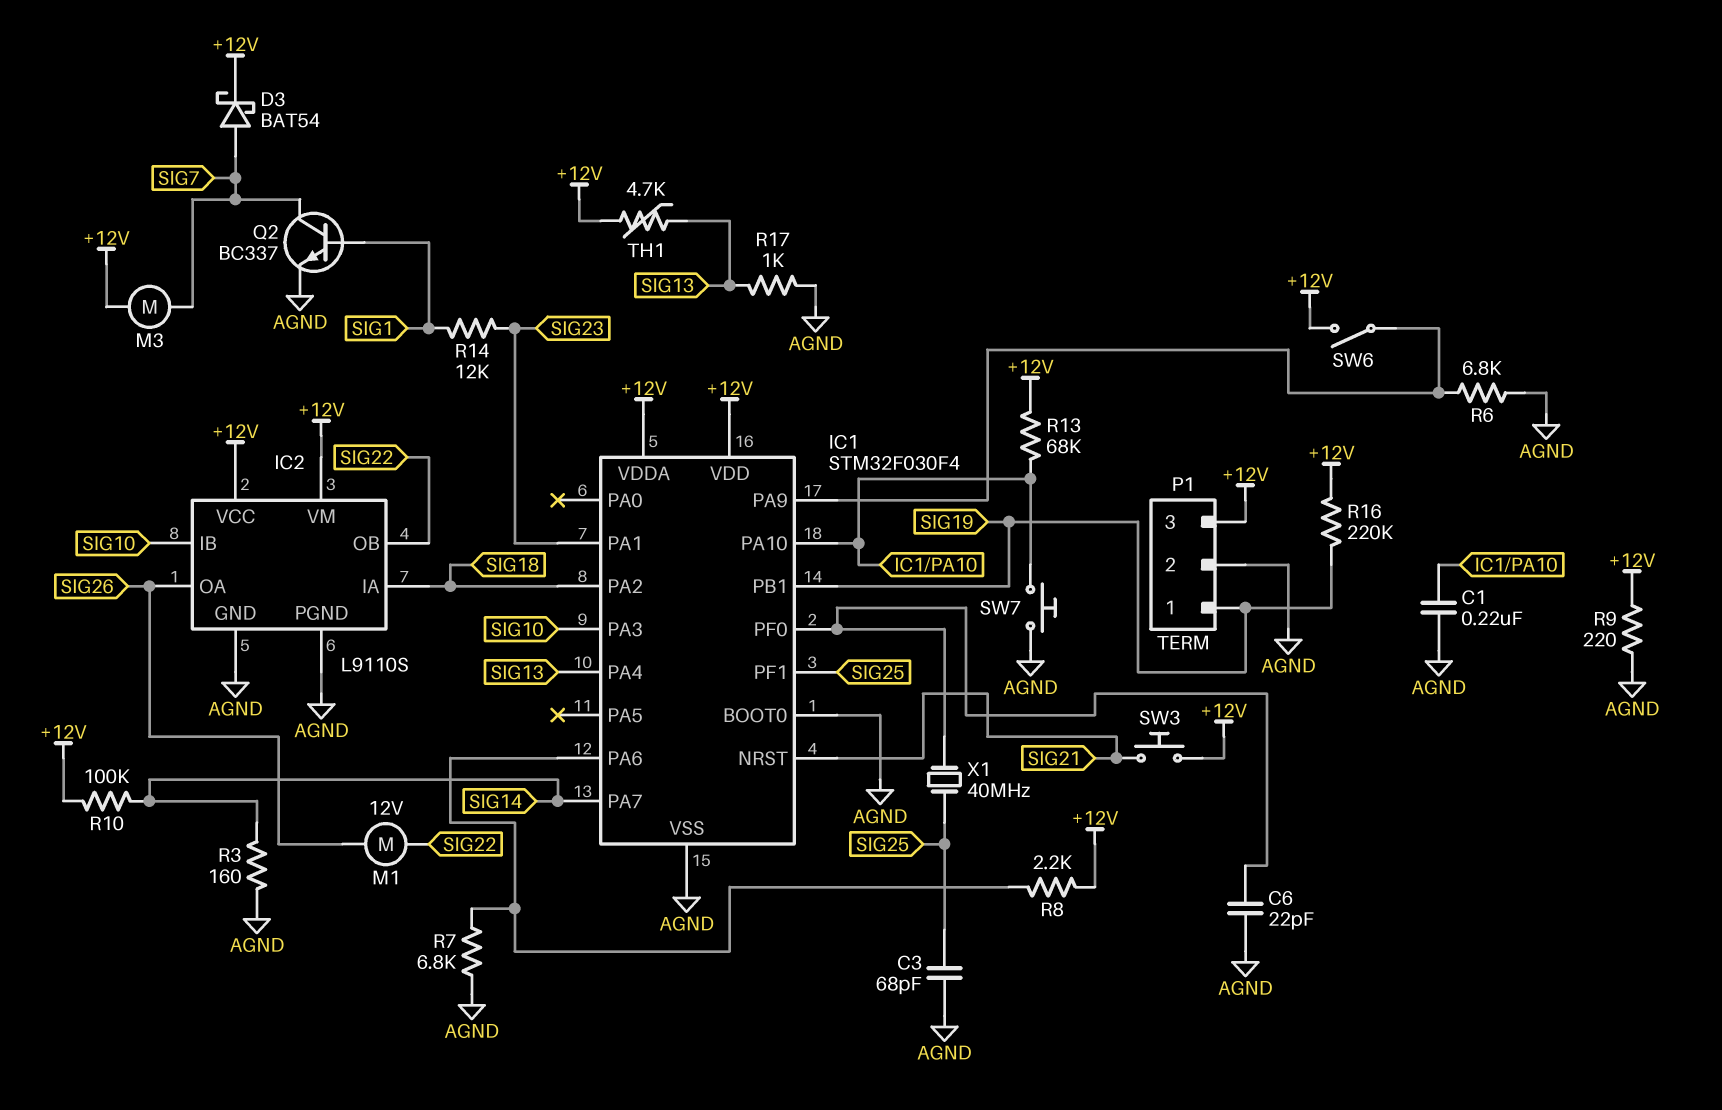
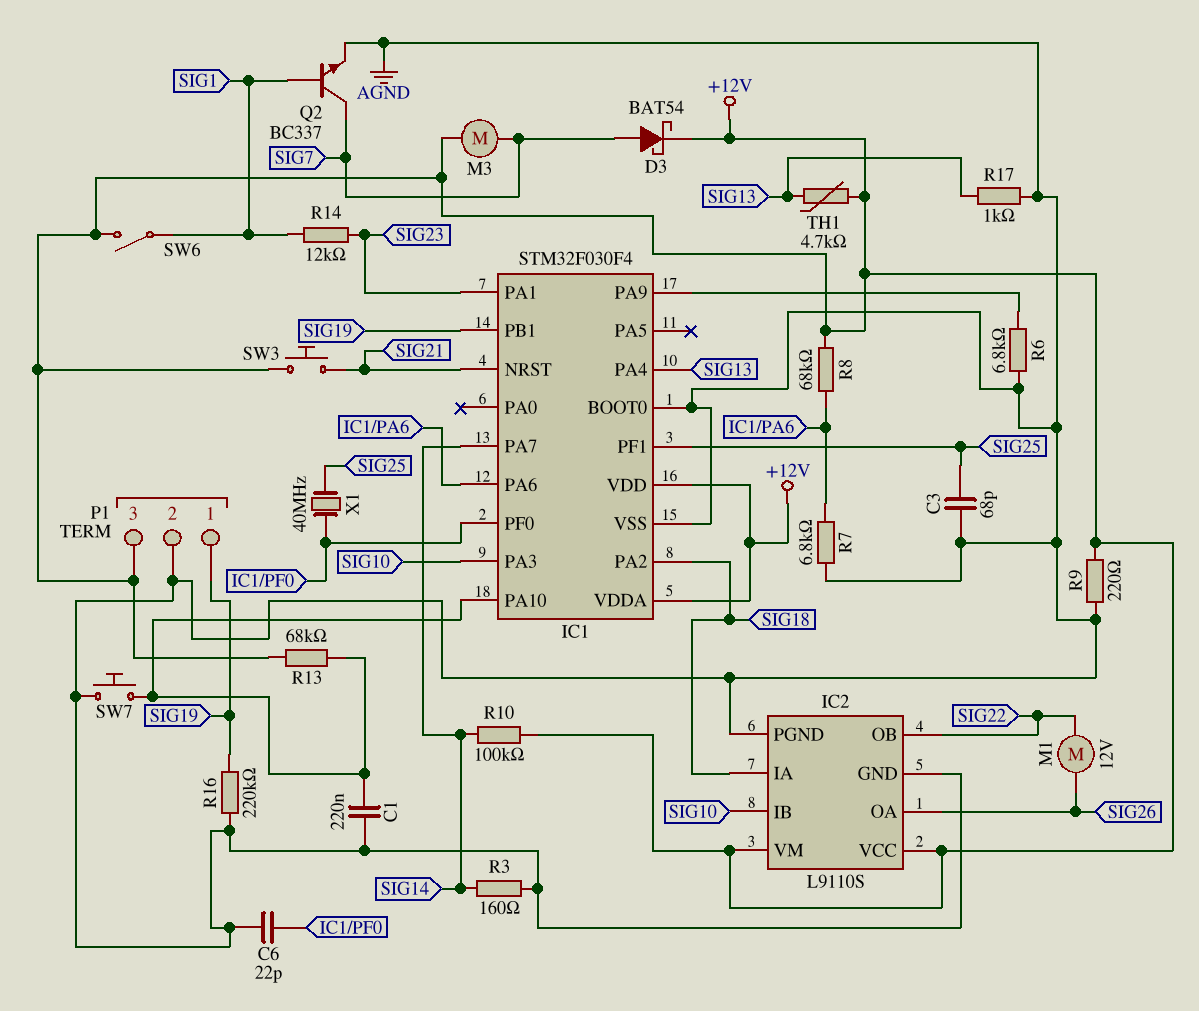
R8: 2.2k (+12V, IC1/PA6) -> 68k (+12V, IC1/PA6)
R16: 220k (+12V, SIG19) -> 220k (AGND, SIG19)
SW6: switch (+12V, IC1/PA9) -> switch (+12V, SIG1)

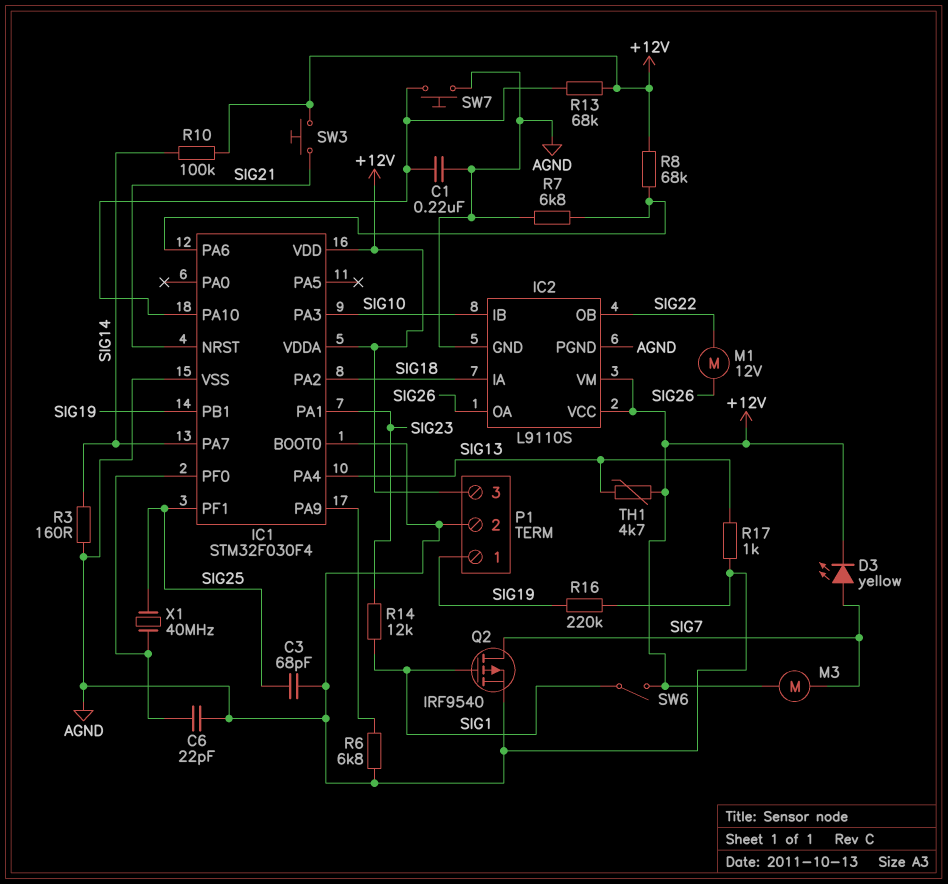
D3: schottky BAT54 (A SIG7, K +12V) -> LED yellow (A SIG7, K +12V)
Q2: NPN BC337 (B SIG1, C SIG7, E AGND) -> PMOS IRF9540 (G SIG1, D SIG7, S AGND)
R9: 220 (+12V, AGND) -> none

